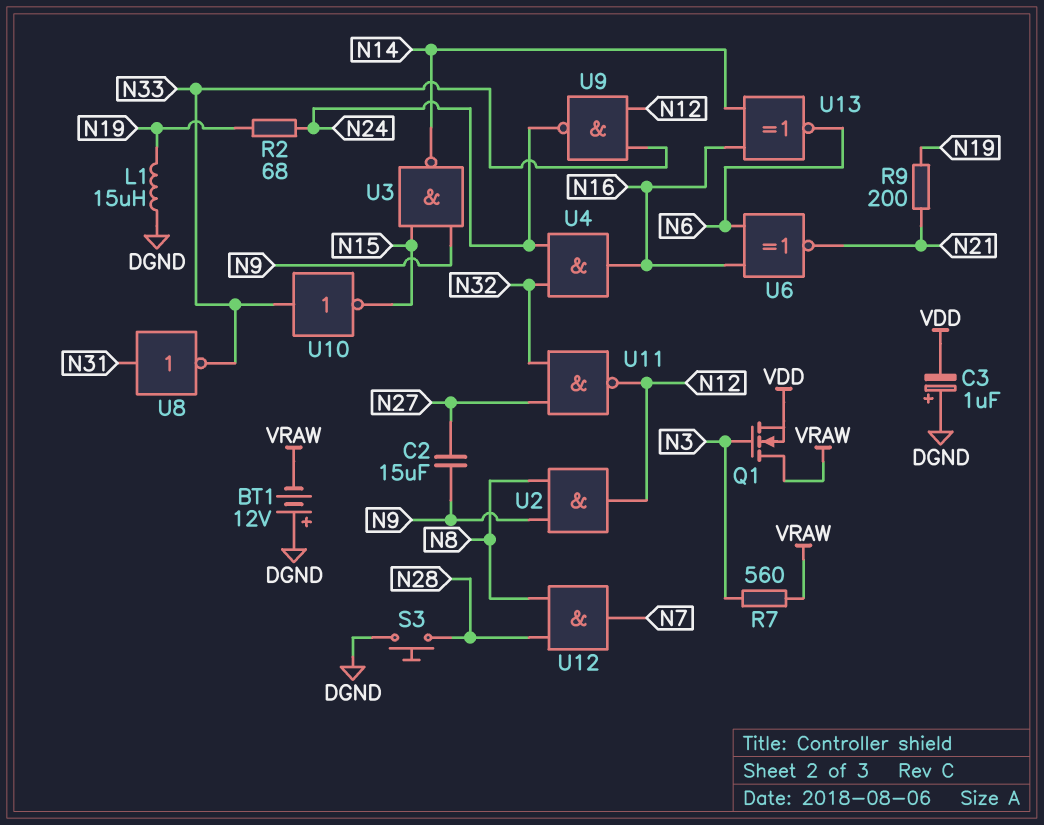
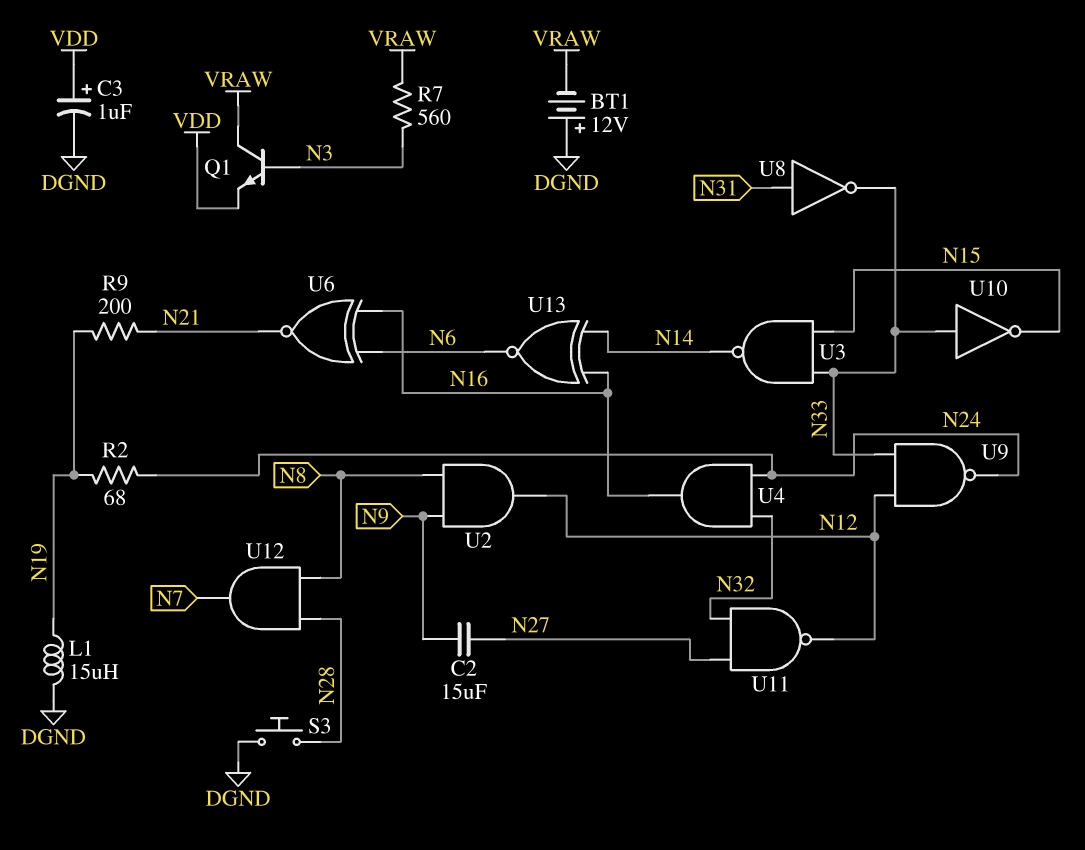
C3: 1uF (plus DGND, minus VDD) -> 1uF (plus VDD, minus DGND)
Q1: NMOS (G N3, D VRAW, S VDD) -> NPN (B N3, C VRAW, E VDD)
U3: NAND (in N9, in N15, out N14) -> NAND (in N15, in N33, out N14)

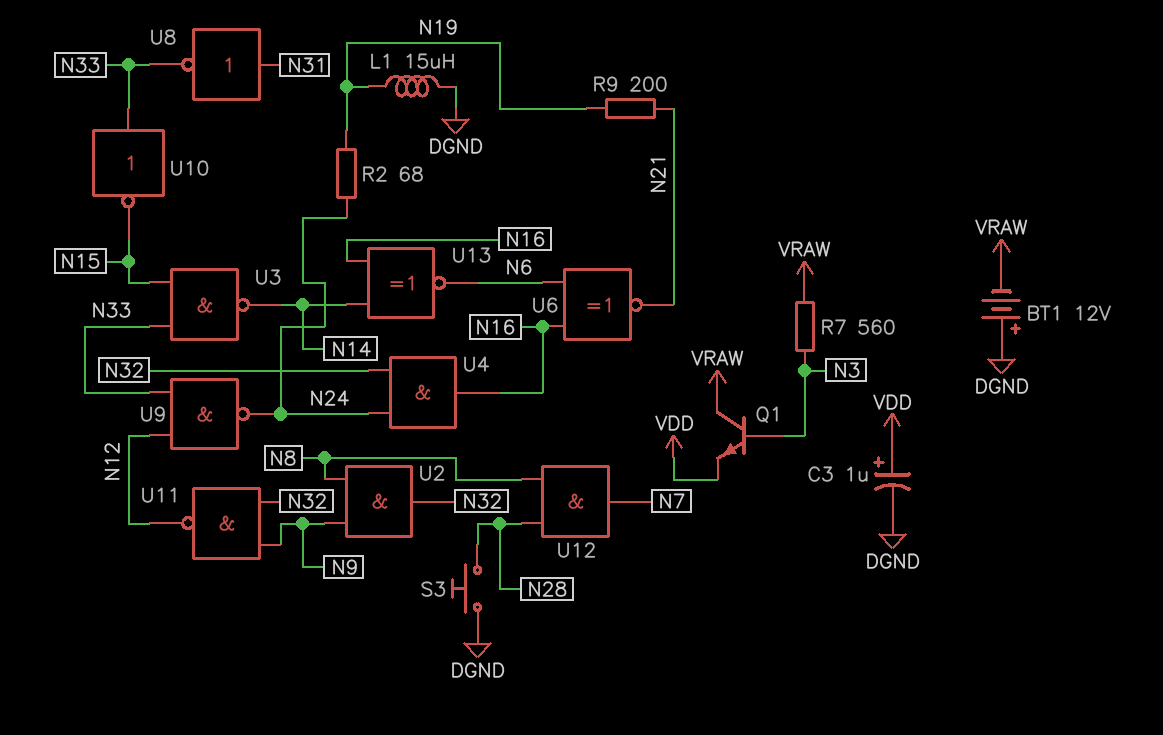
C2: 15uF (N9, N27) -> none
U2: AND (in N8, in N9, out N12) -> AND (in N8, in N9, out N32)
U11: NAND (in N27, in N32, out N12) -> NAND (in N9, in N32, out N12)

